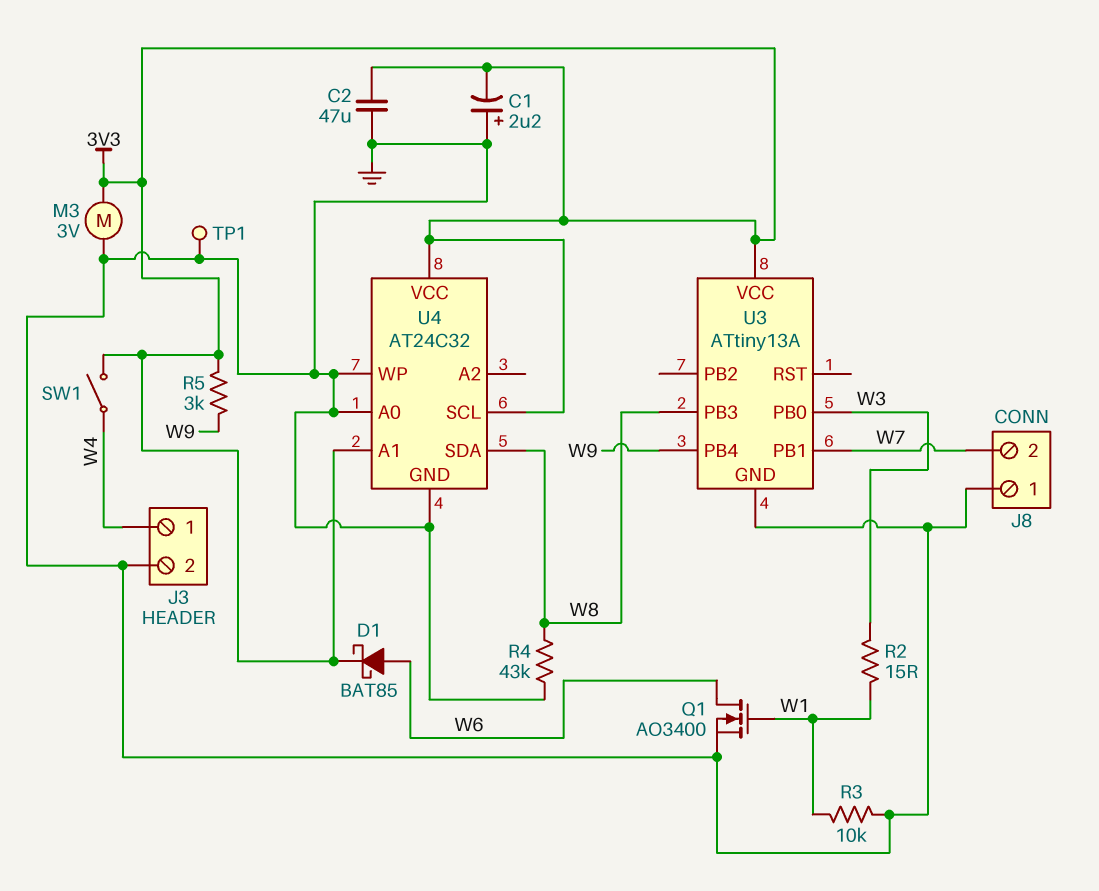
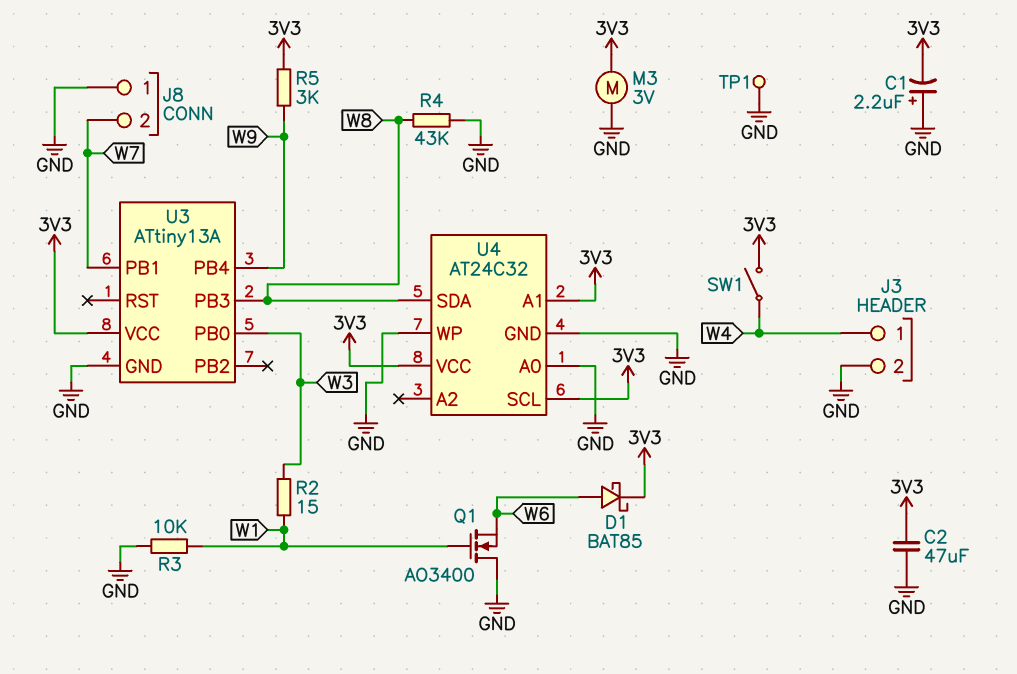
Q1: NMOS AO3400 (G W1, D W6, S GND) -> NMOS AO3400 (G W1, D GND, S W6)

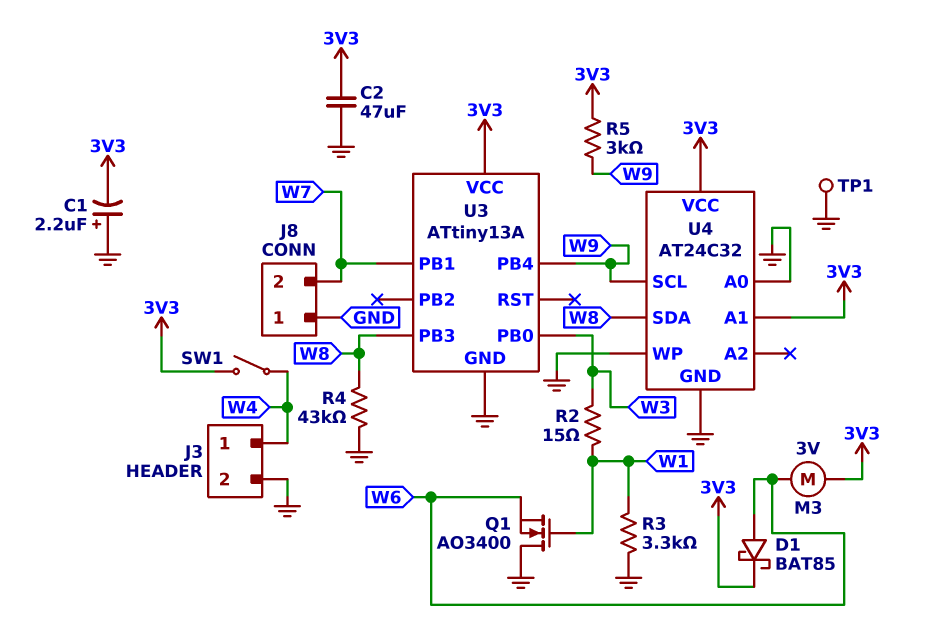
M3: motor 3V (3V3, GND) -> motor 3V (3V3, W6)
R3: 10k (GND, W1) -> 3.3k (GND, W1)
U4 pin SCL: 3V3 -> W9

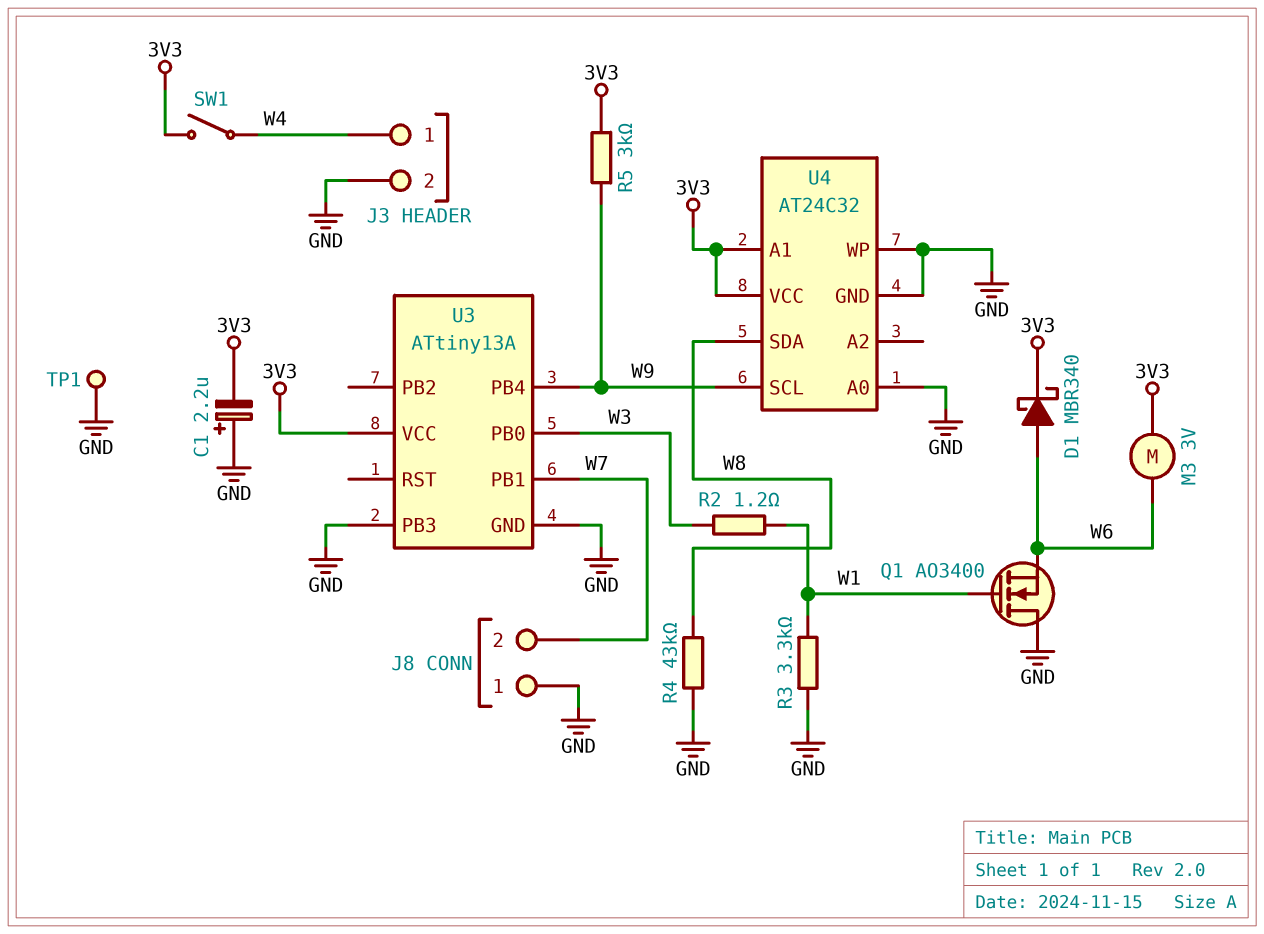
C2: 47uF (3V3, GND) -> none
D1: schottky BAT85 (A W6, K 3V3) -> schottky MBR340 (A W6, K 3V3)
R2: 15 (W1, W3) -> 1.2 (W1, W3)
U3 pin PB3: W8 -> GND

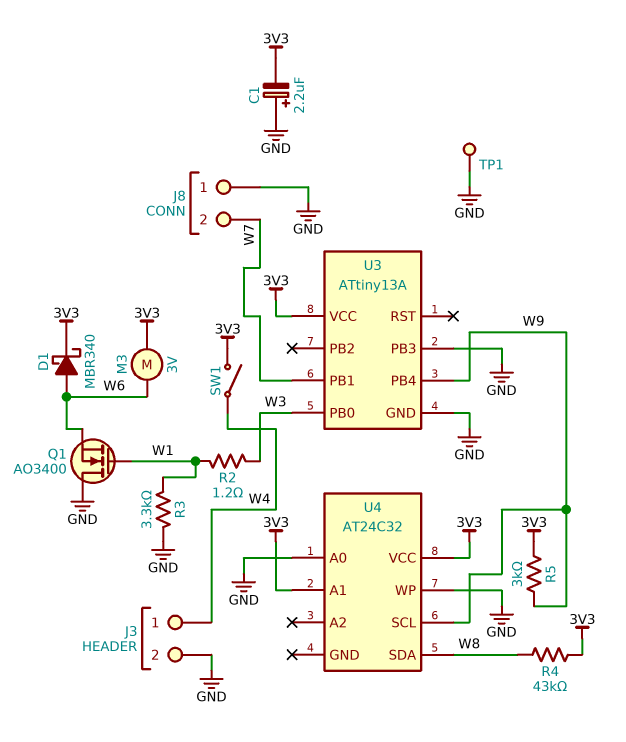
R4: 43k (GND, W8) -> 43k (3V3, W8)
U4 pin GND: GND -> none

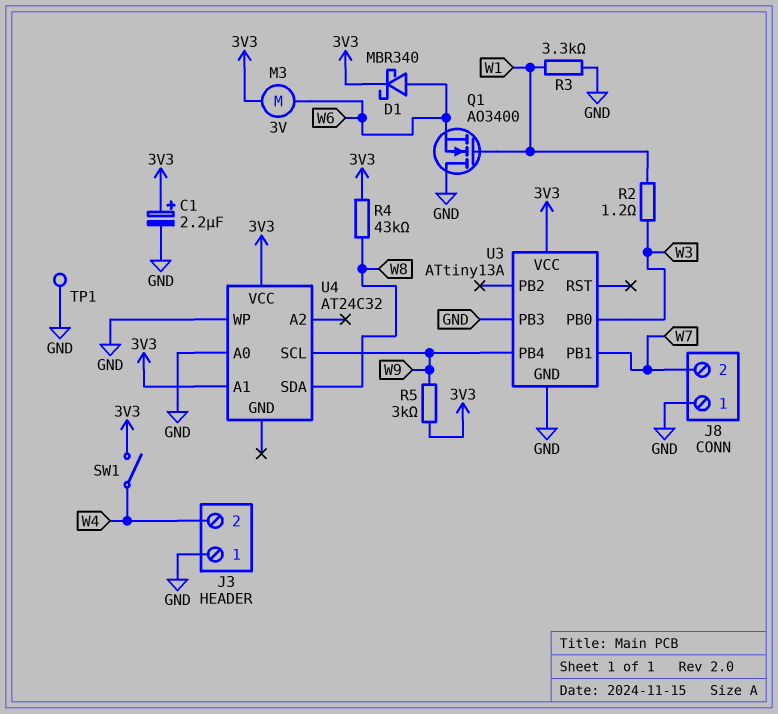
C1: 2.2uF (plus GND, minus 3V3) -> 2.2uF (plus 3V3, minus GND)
J3 pin 1: W4 -> GND
J3 pin 2: GND -> W4

